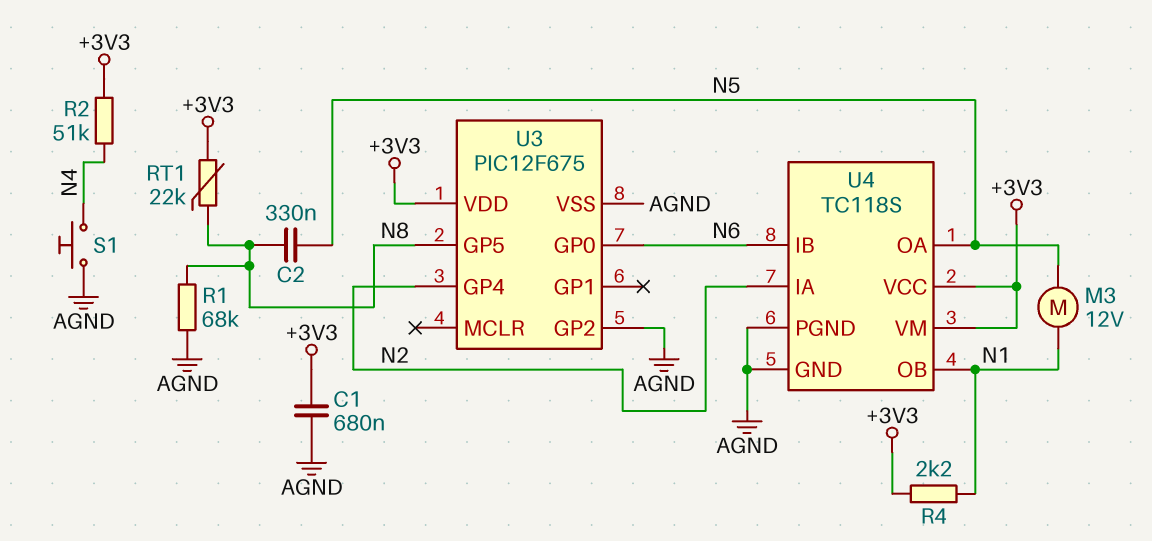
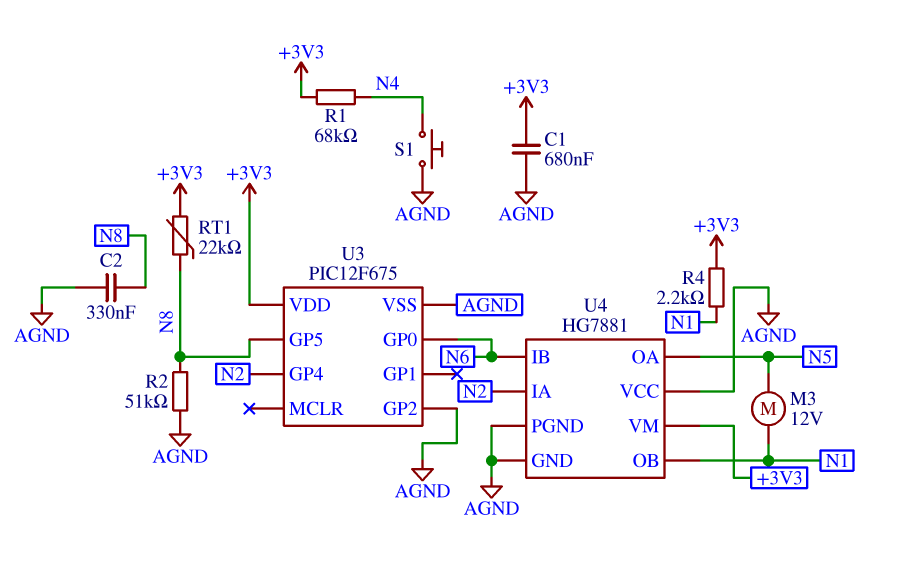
C2: 330nF (N5, N8) -> 330nF (AGND, N8)
R1: 68k (AGND, N8) -> 68k (+3V3, N4)
R2: 51k (+3V3, N4) -> 51k (AGND, N8)
U4: TC118S -> HG7881
U4 pin VCC: +3V3 -> AGND

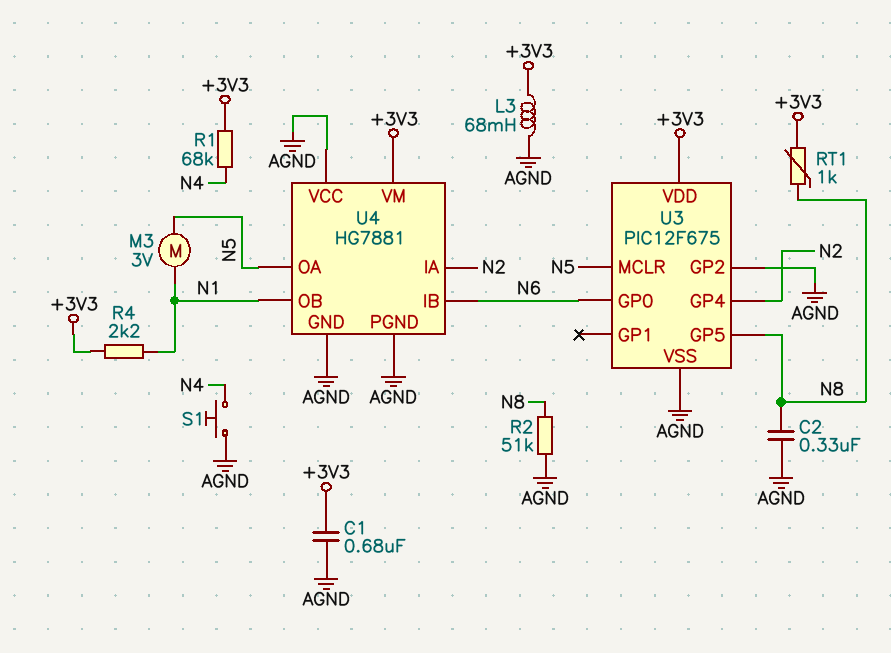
L3: none -> 68mH (+3V3, AGND)
M3: motor 12V (N1, N5) -> motor 3V (N1, N5)
RT1: 22k (+3V3, N8) -> 1k (+3V3, N8)
U3 pin MCLR: none -> N5

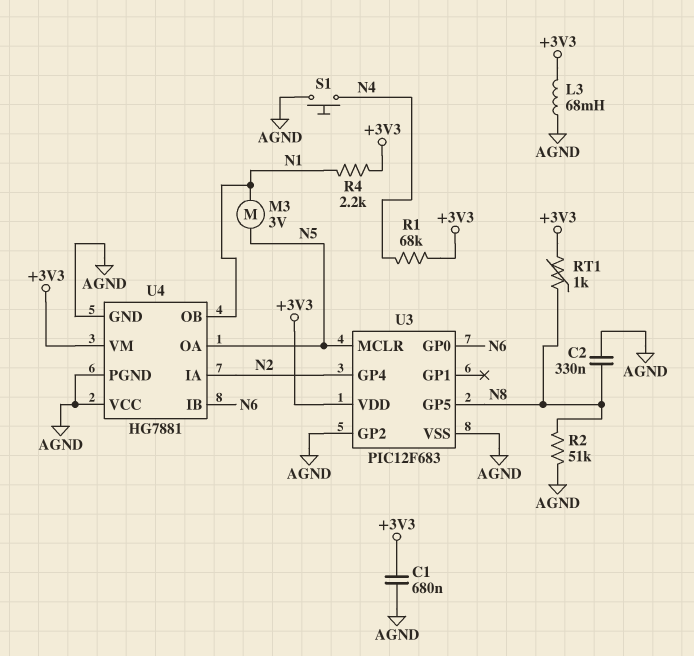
U3: PIC12F675 -> PIC12F683

